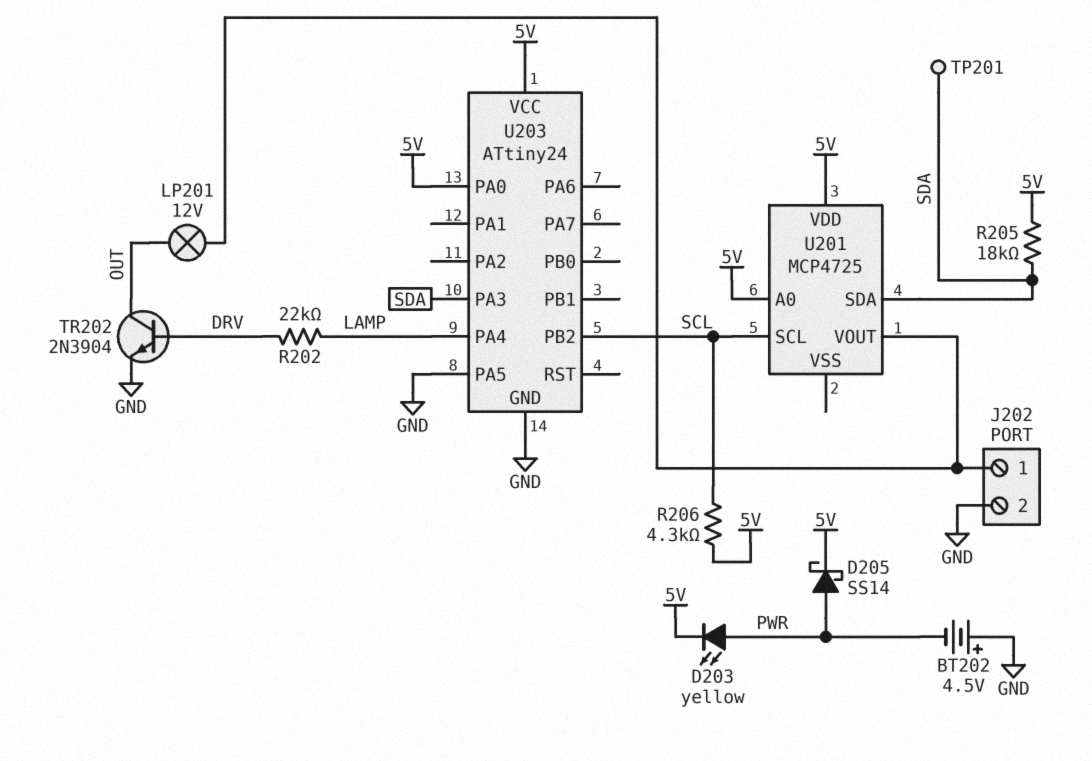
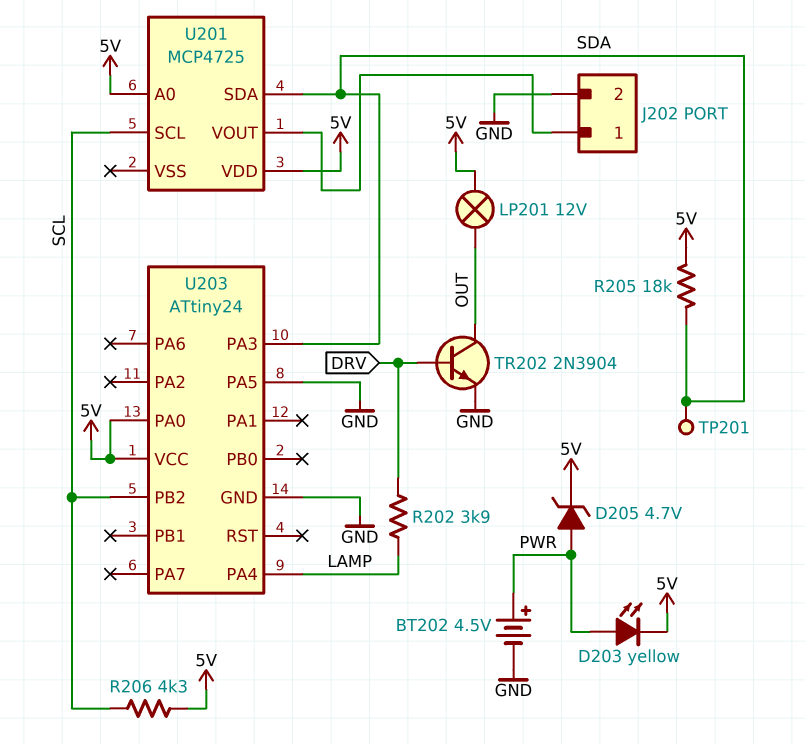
BT202: 4.5V (plus GND, minus PWR) -> 4.5V (plus PWR, minus GND)
D205: schottky SS14 (A PWR, K 5V) -> zener 4.7V (A PWR, K 5V)
LP201: lamp 12V (J202/1, OUT) -> lamp 12V (5V, OUT)
R202: 22k (DRV, LAMP) -> 3.9k (DRV, LAMP)

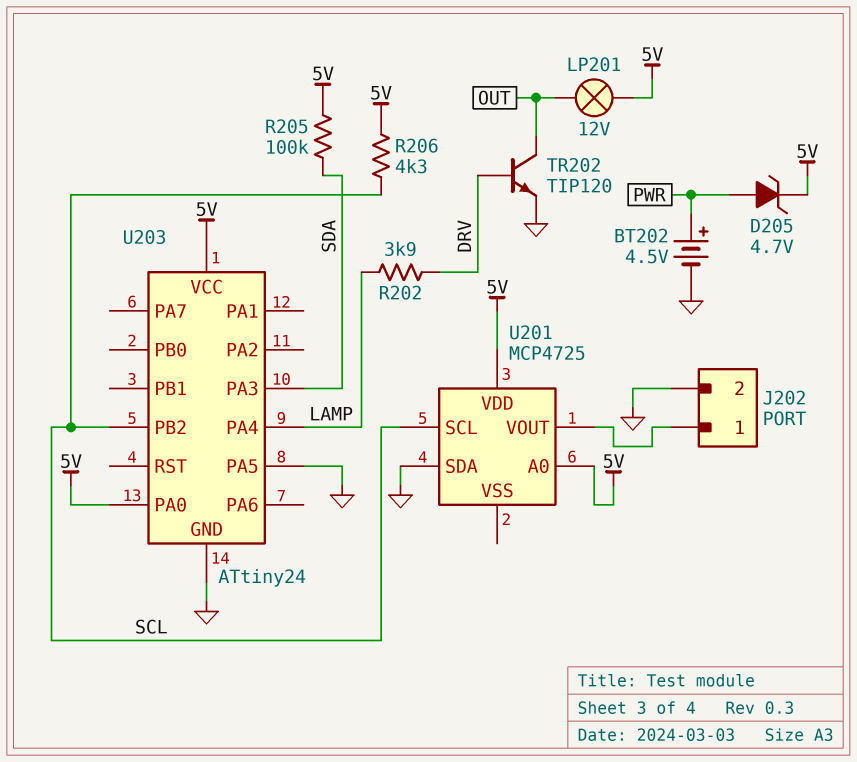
D203: LED yellow (A PWR, K 5V) -> none
R205: 18k (5V, SDA) -> 100k (5V, SDA)
TP201: test point (SDA) -> none
TR202: NPN 2N3904 (B DRV, C OUT, E GND) -> NPN TIP120 (B DRV, C OUT, E GND)
U201 pin SDA: SDA -> GND

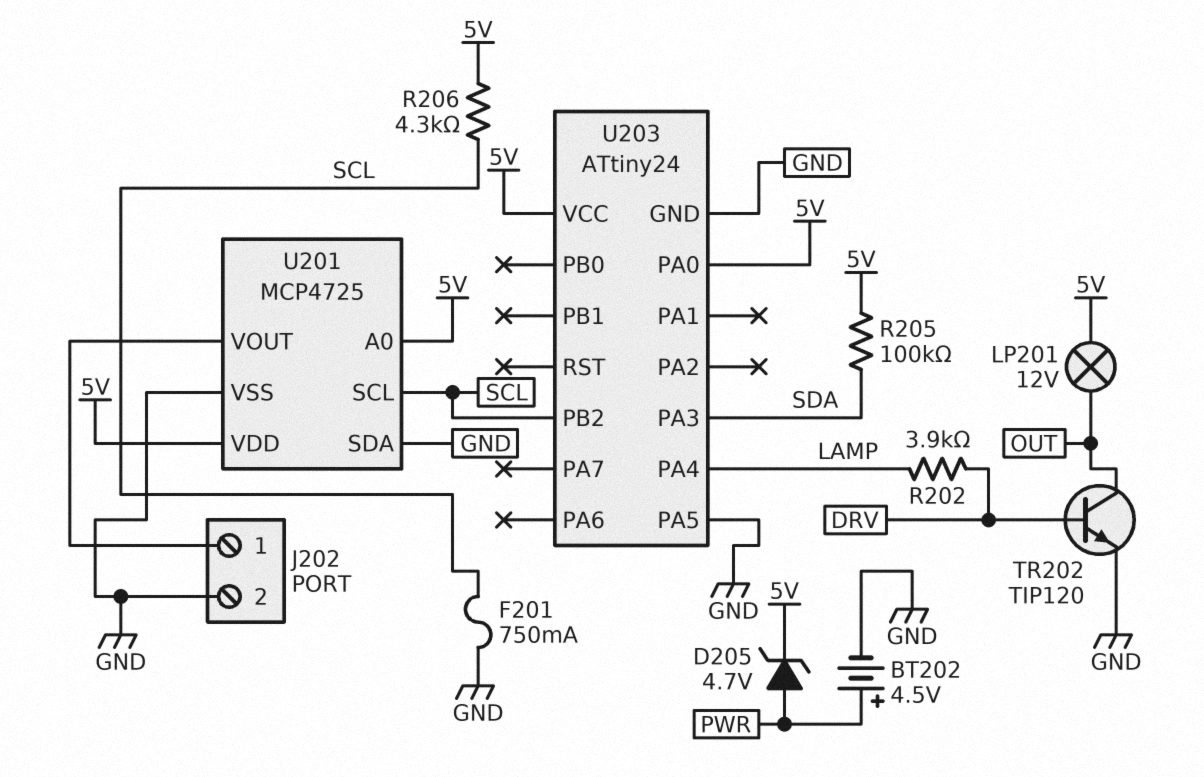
F201: none -> 750mA (GND, SCL)
U201 pin VSS: none -> GND

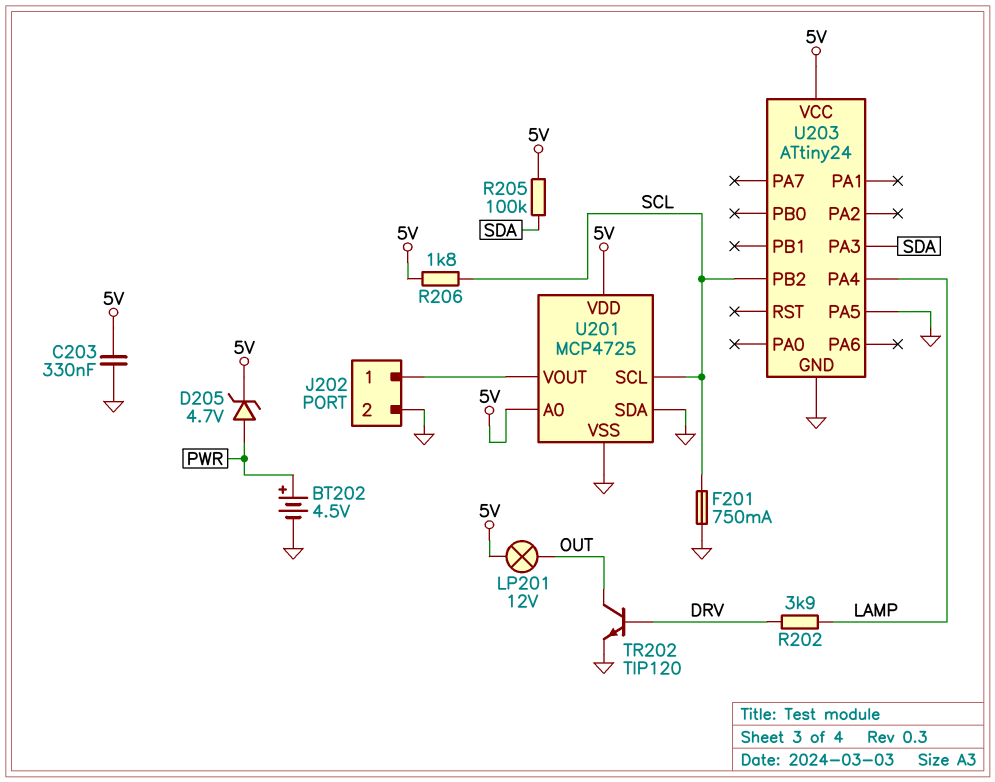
C203: none -> 330nF (5V, GND)
R206: 4.3k (5V, SCL) -> 1.8k (5V, SCL)
U203 pin PA0: 5V -> none

